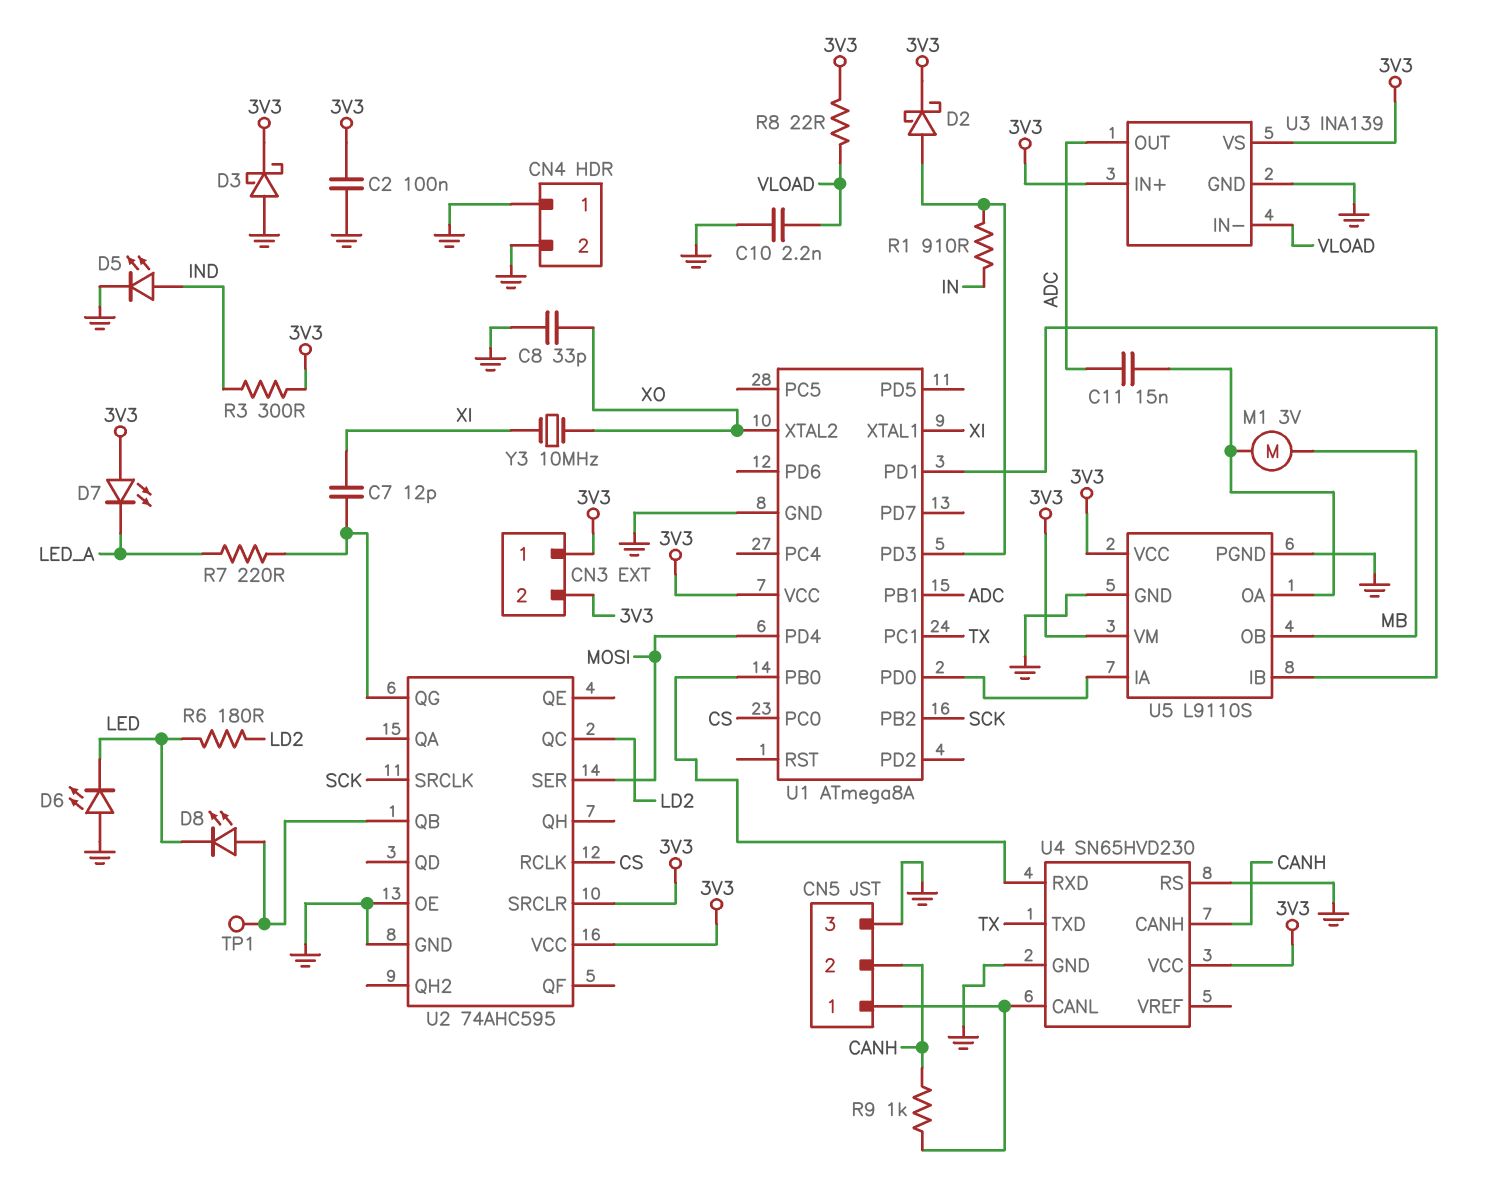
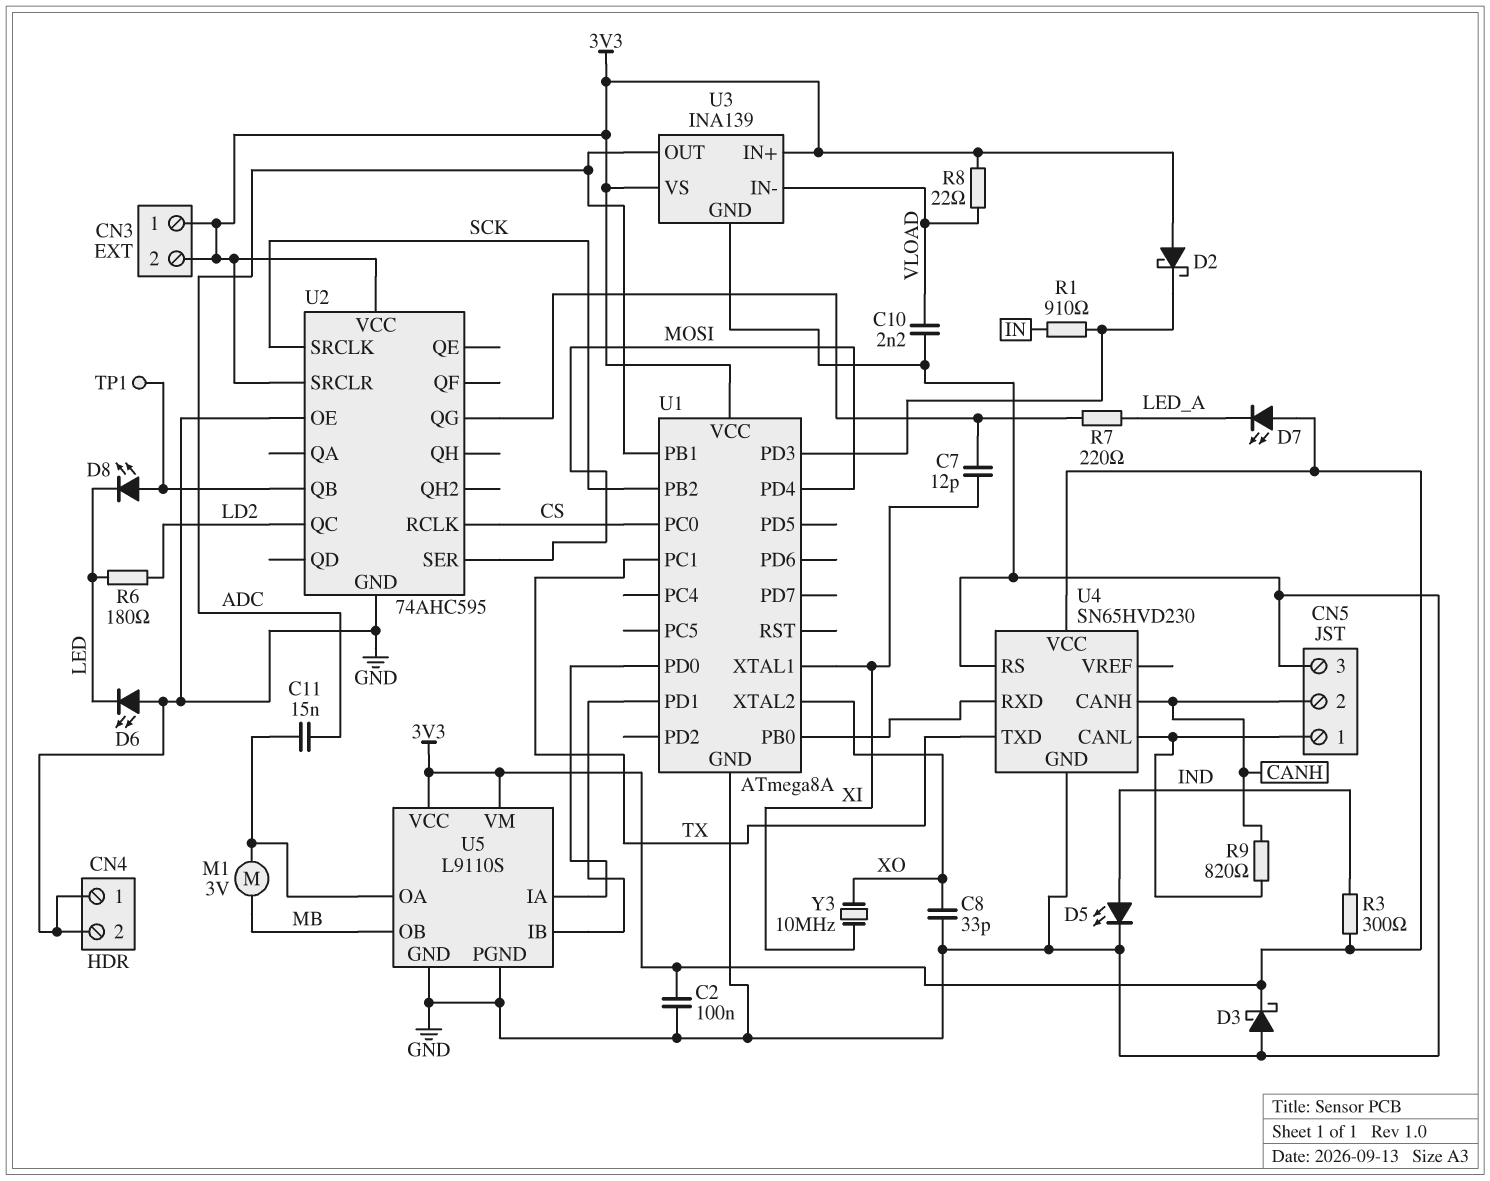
D2: schottky (A U1/PD3, K 3V3) -> schottky (A 3V3, K U1/PD3)
R9: 1k (CANH, CN5/1) -> 820 (CANH, CN5/1)

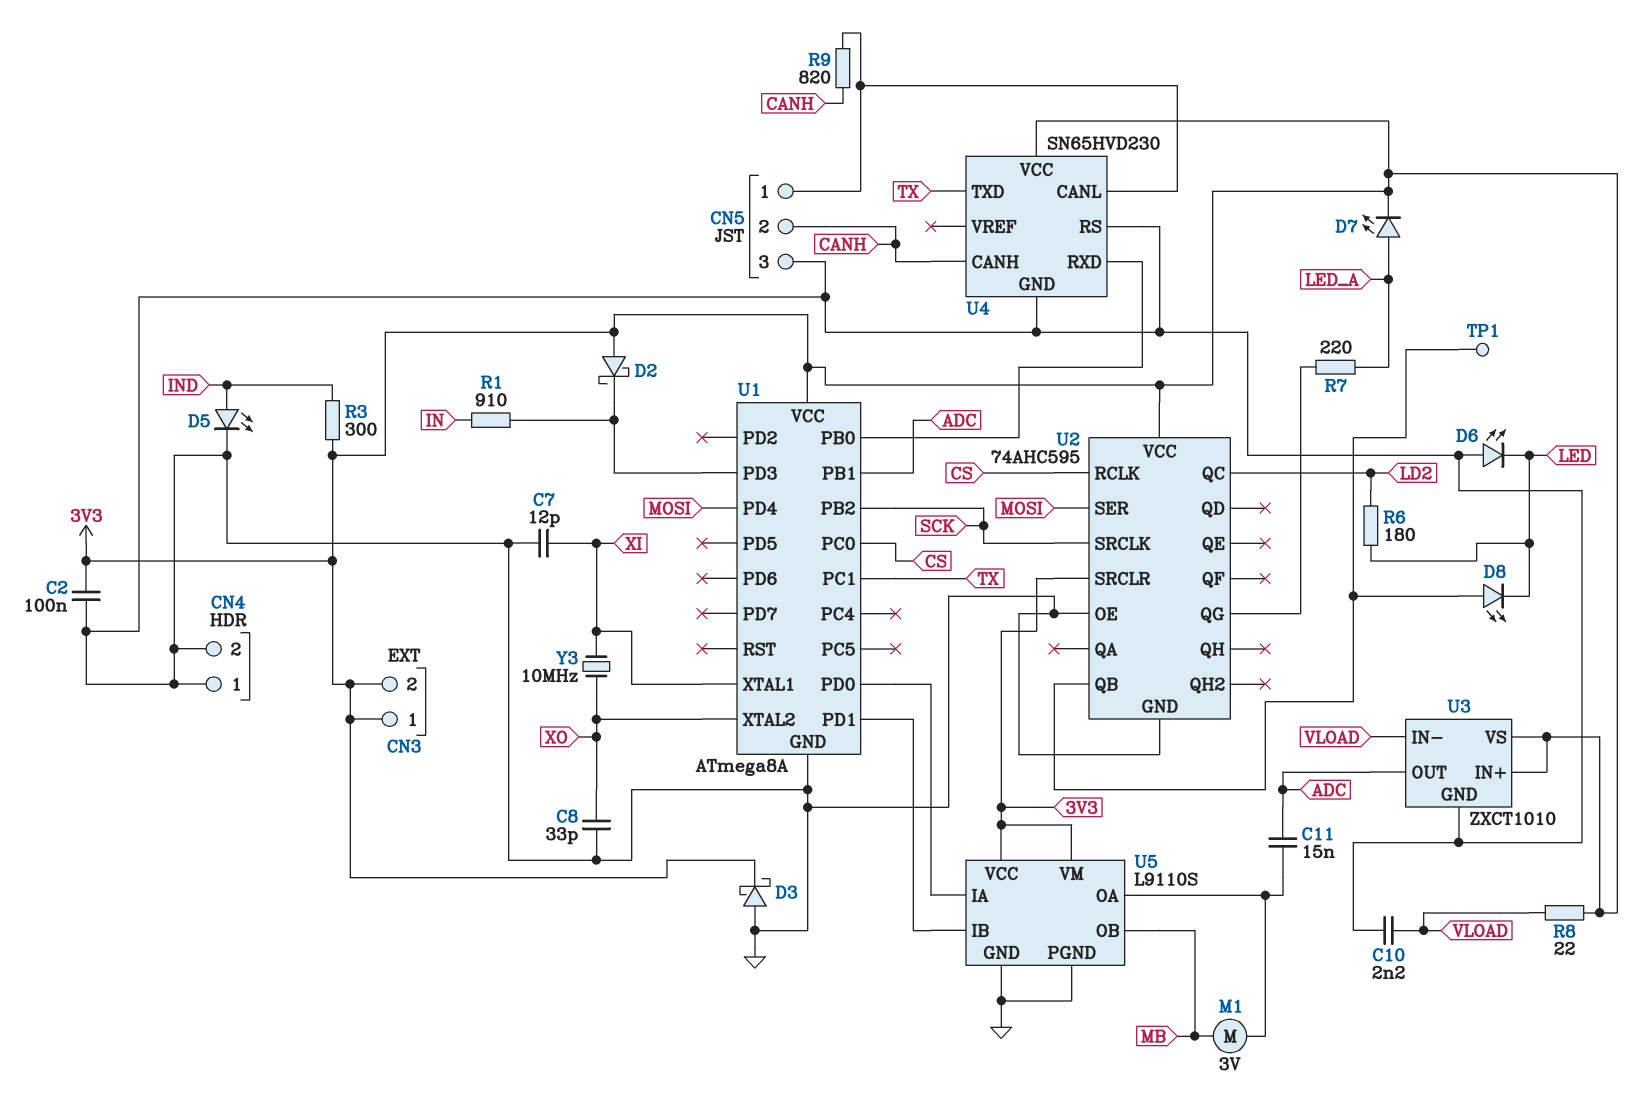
C7: 12pF (U2/QG, XI) -> 12pF (GND, XI)
D7: LED (A 3V3, K LED_A) -> LED (A LED_A, K 3V3)
U3: INA139 -> ZXCT1010

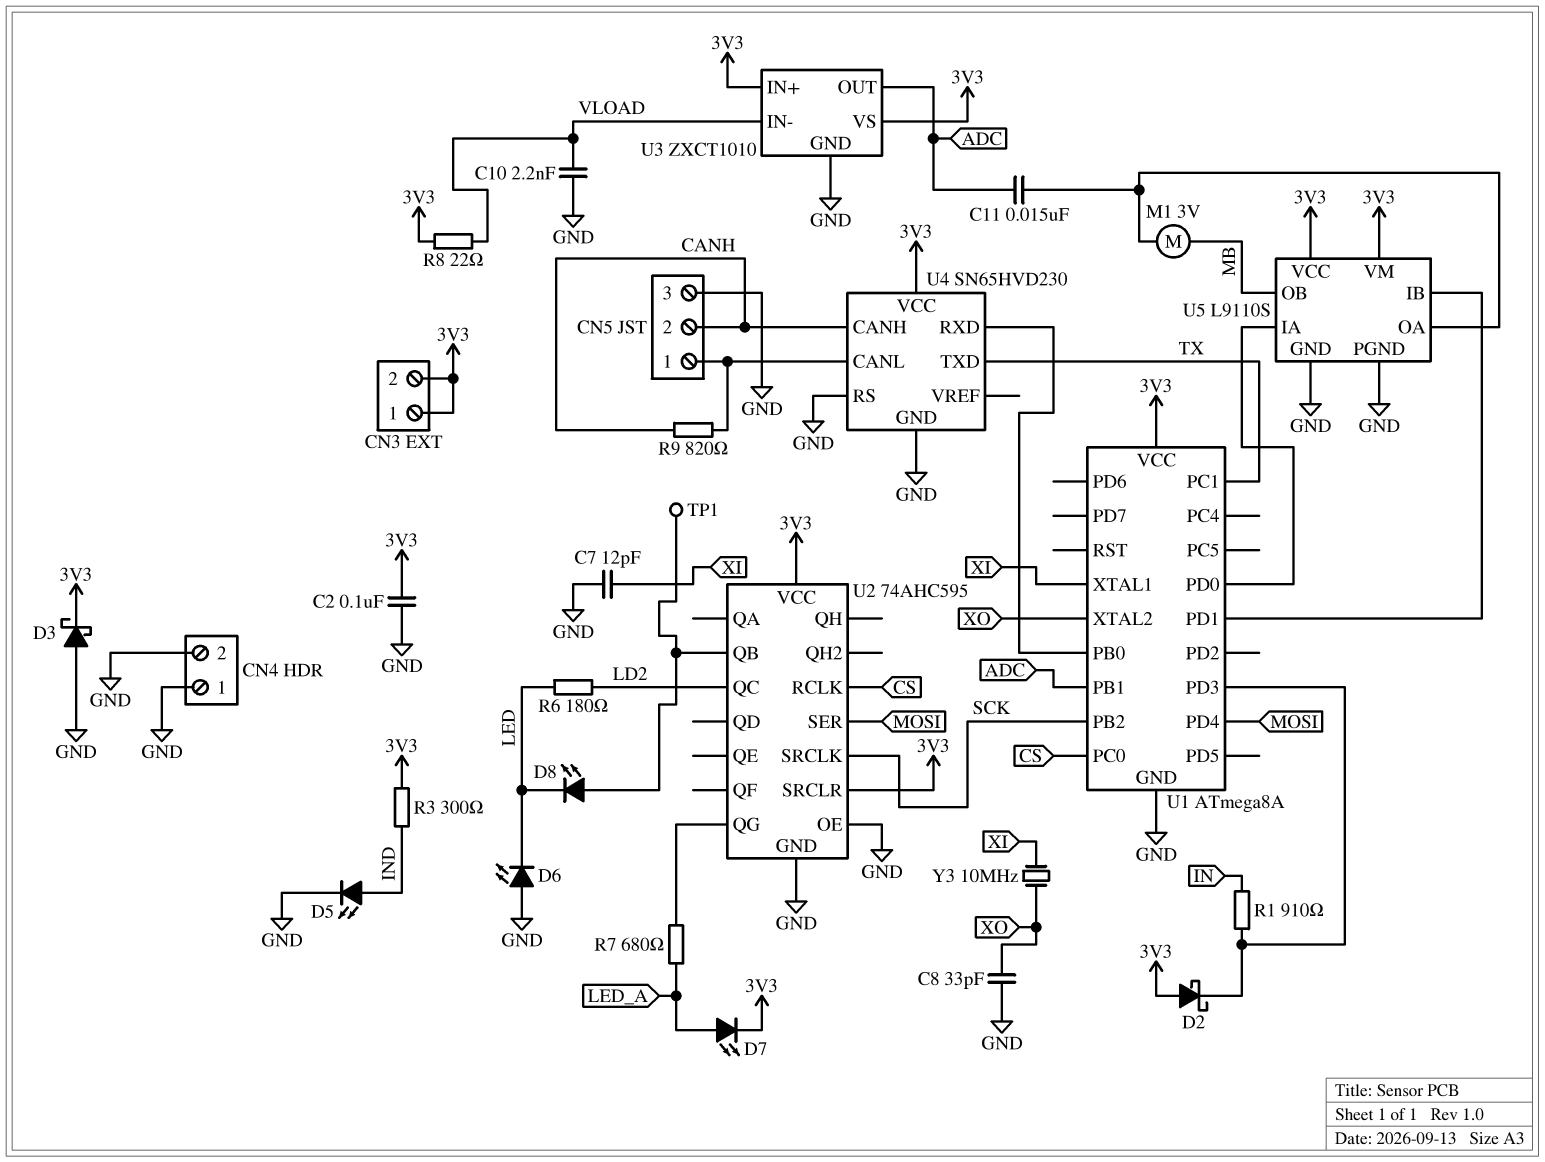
R7: 220 (LED_A, U2/QG) -> 680 (LED_A, U2/QG)

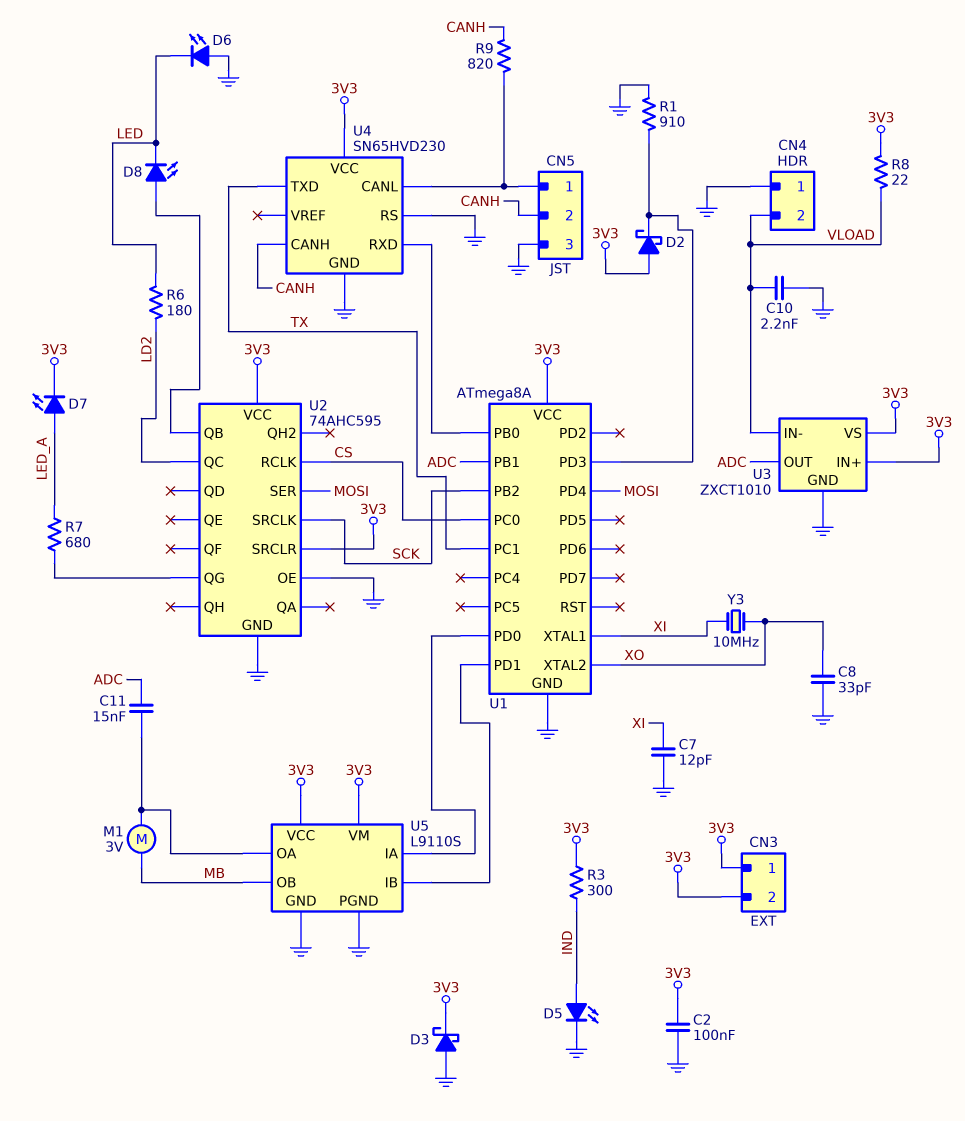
CN4 pin 2: GND -> VLOAD
R1: 910 (IN, U1/PD3) -> 910 (GND, U1/PD3)
TP1: test point (U2/QB) -> none

